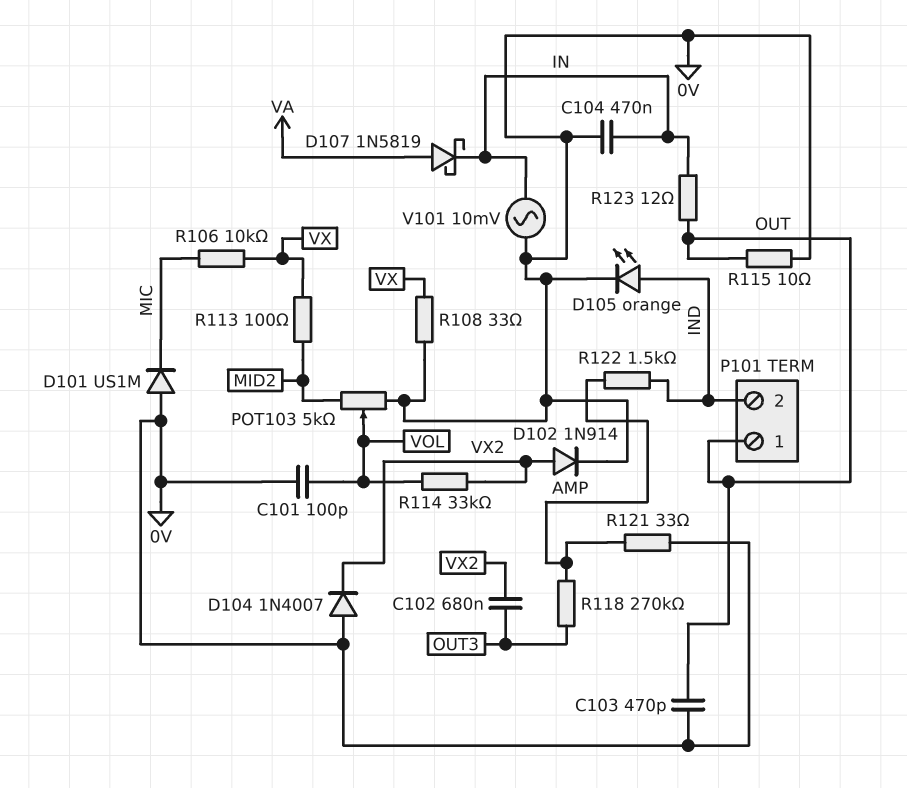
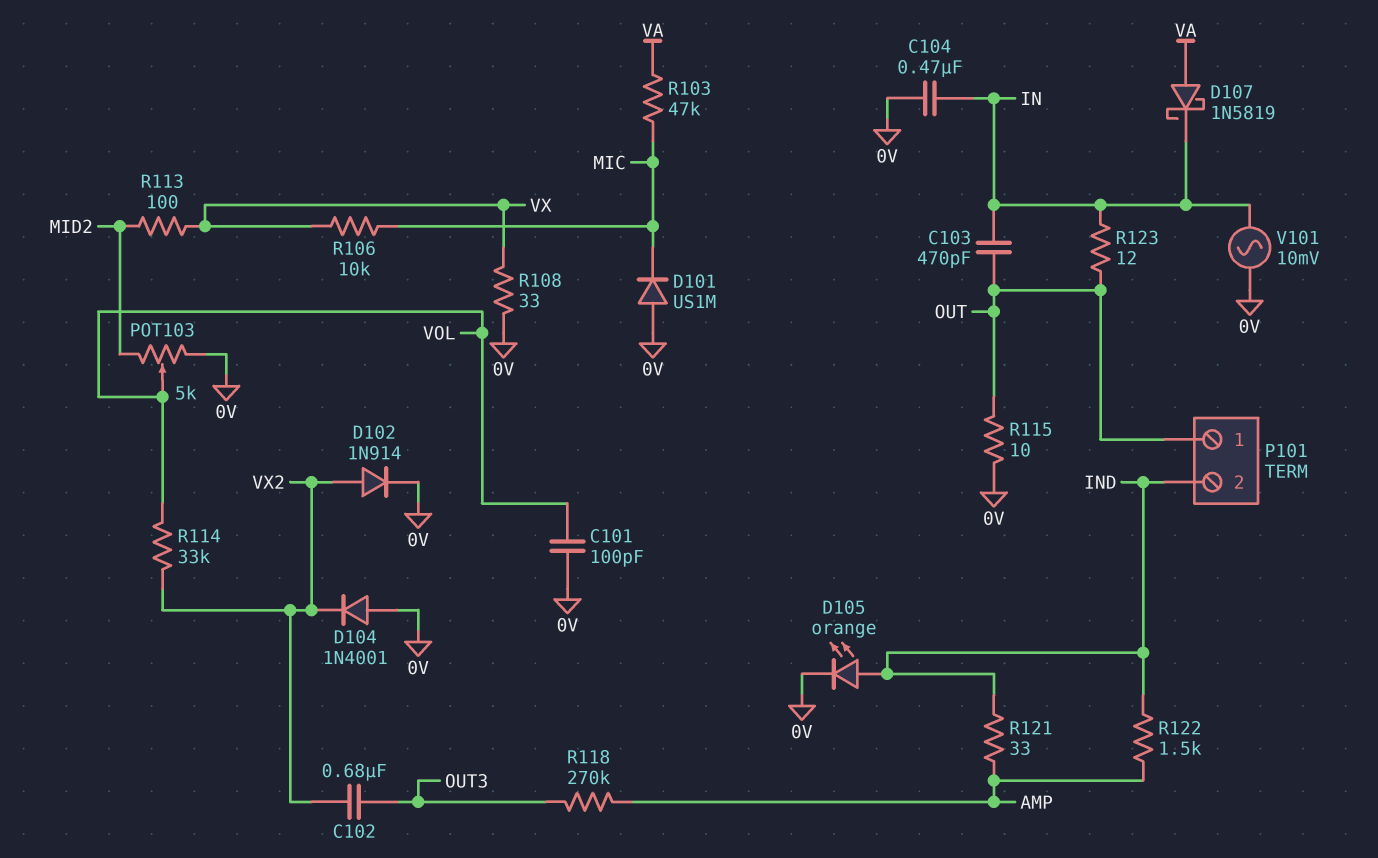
C103: 470pF (0V, OUT) -> 470pF (IN, OUT)
D104: diode 1N4007 (A 0V, K VX2) -> diode 1N4001 (A 0V, K VX2)
R103: none -> 47k (MIC, VA)
R121: 33 (0V, AMP) -> 33 (AMP, IND)

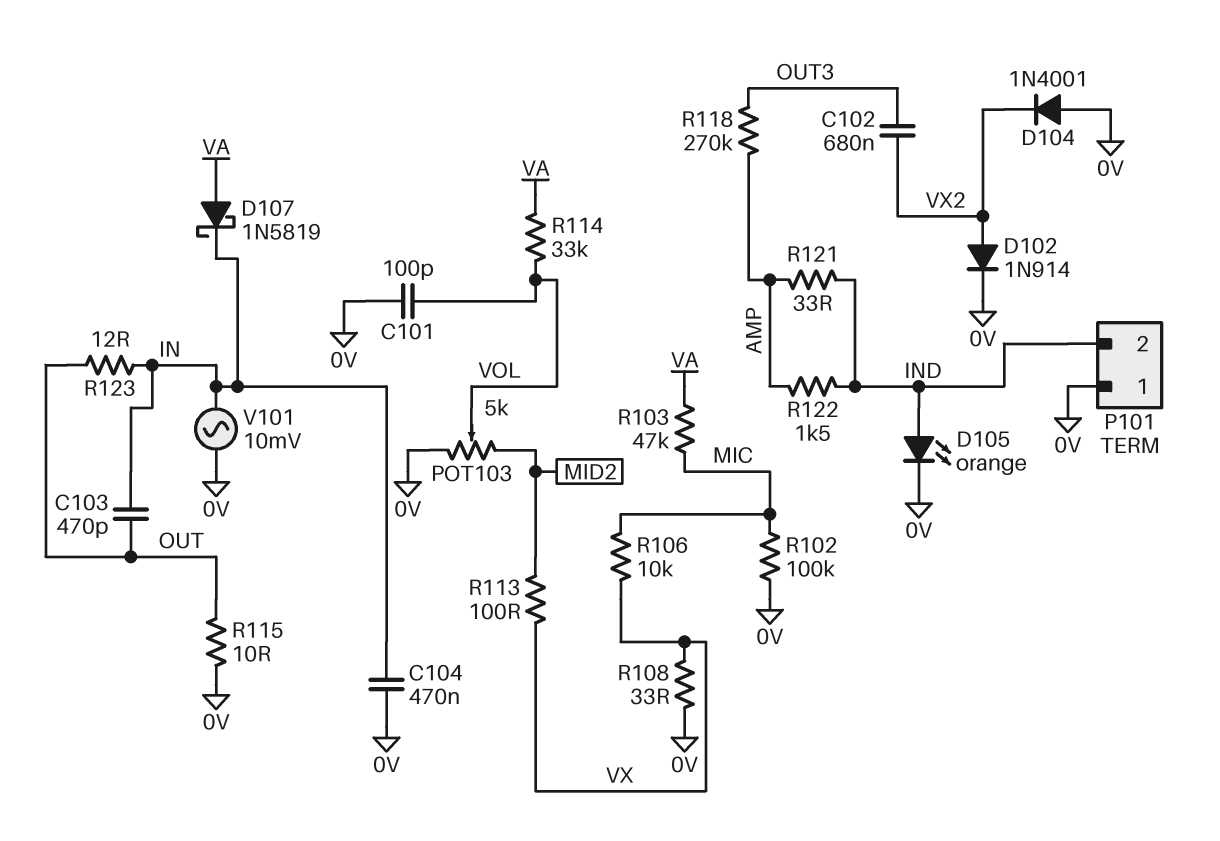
D101: diode US1M (A 0V, K MIC) -> none
P101 pin 1: OUT -> 0V
R102: none -> 100k (0V, MIC)
R114: 33k (VOL, VX2) -> 33k (VA, VOL)

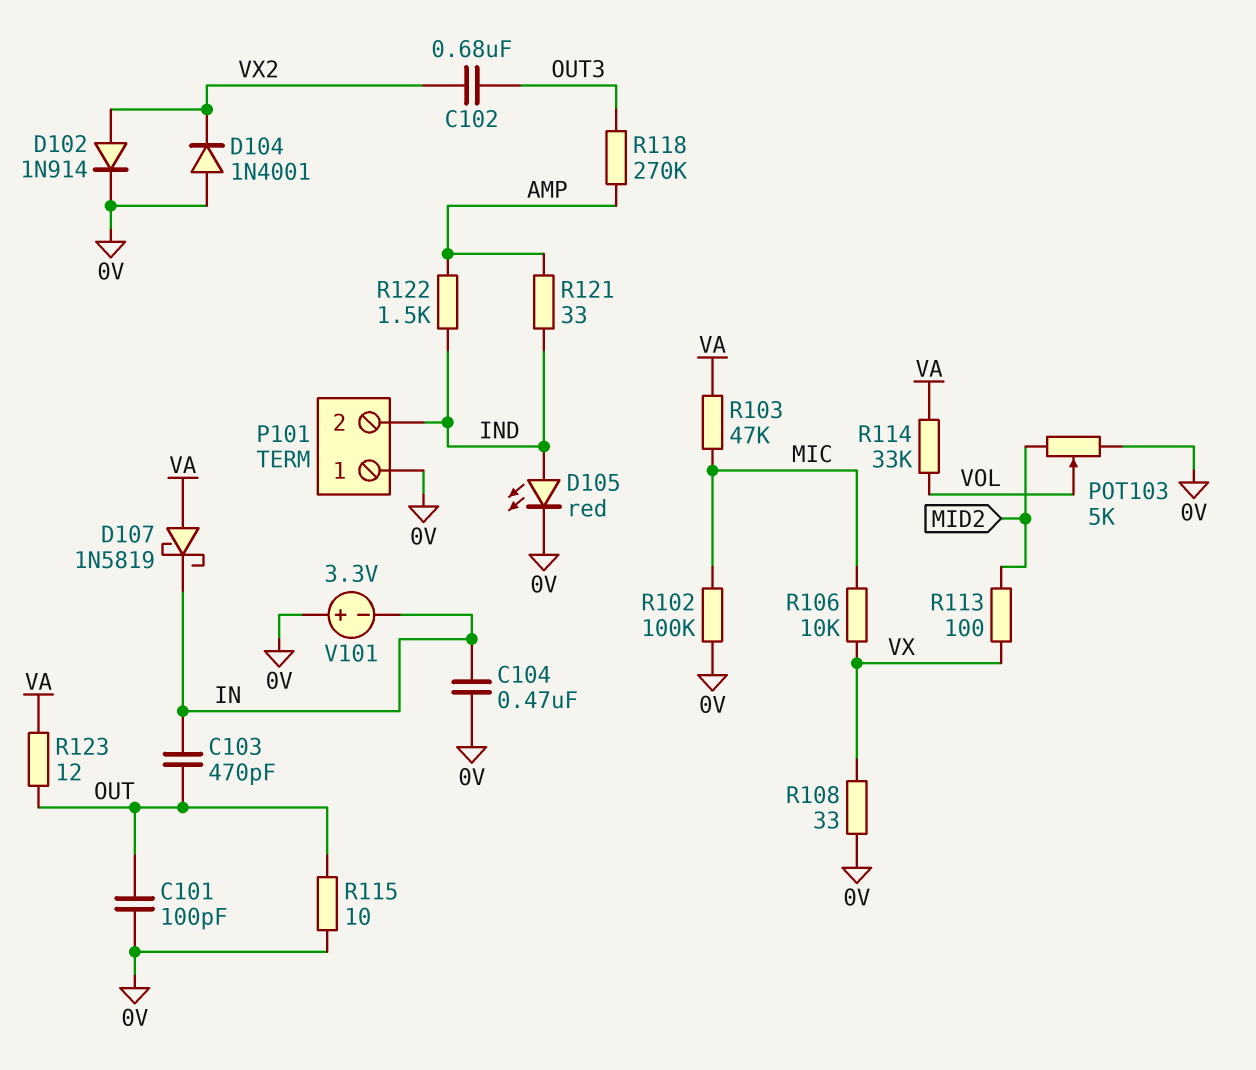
C101: 100pF (0V, VOL) -> 100pF (0V, OUT)
D105: LED orange (A IND, K 0V) -> LED red (A IND, K 0V)
R123: 12 (IN, OUT) -> 12 (OUT, VA)
V101: AC 10mV (0V, IN) -> 3.3V (plus 0V, minus IN)

